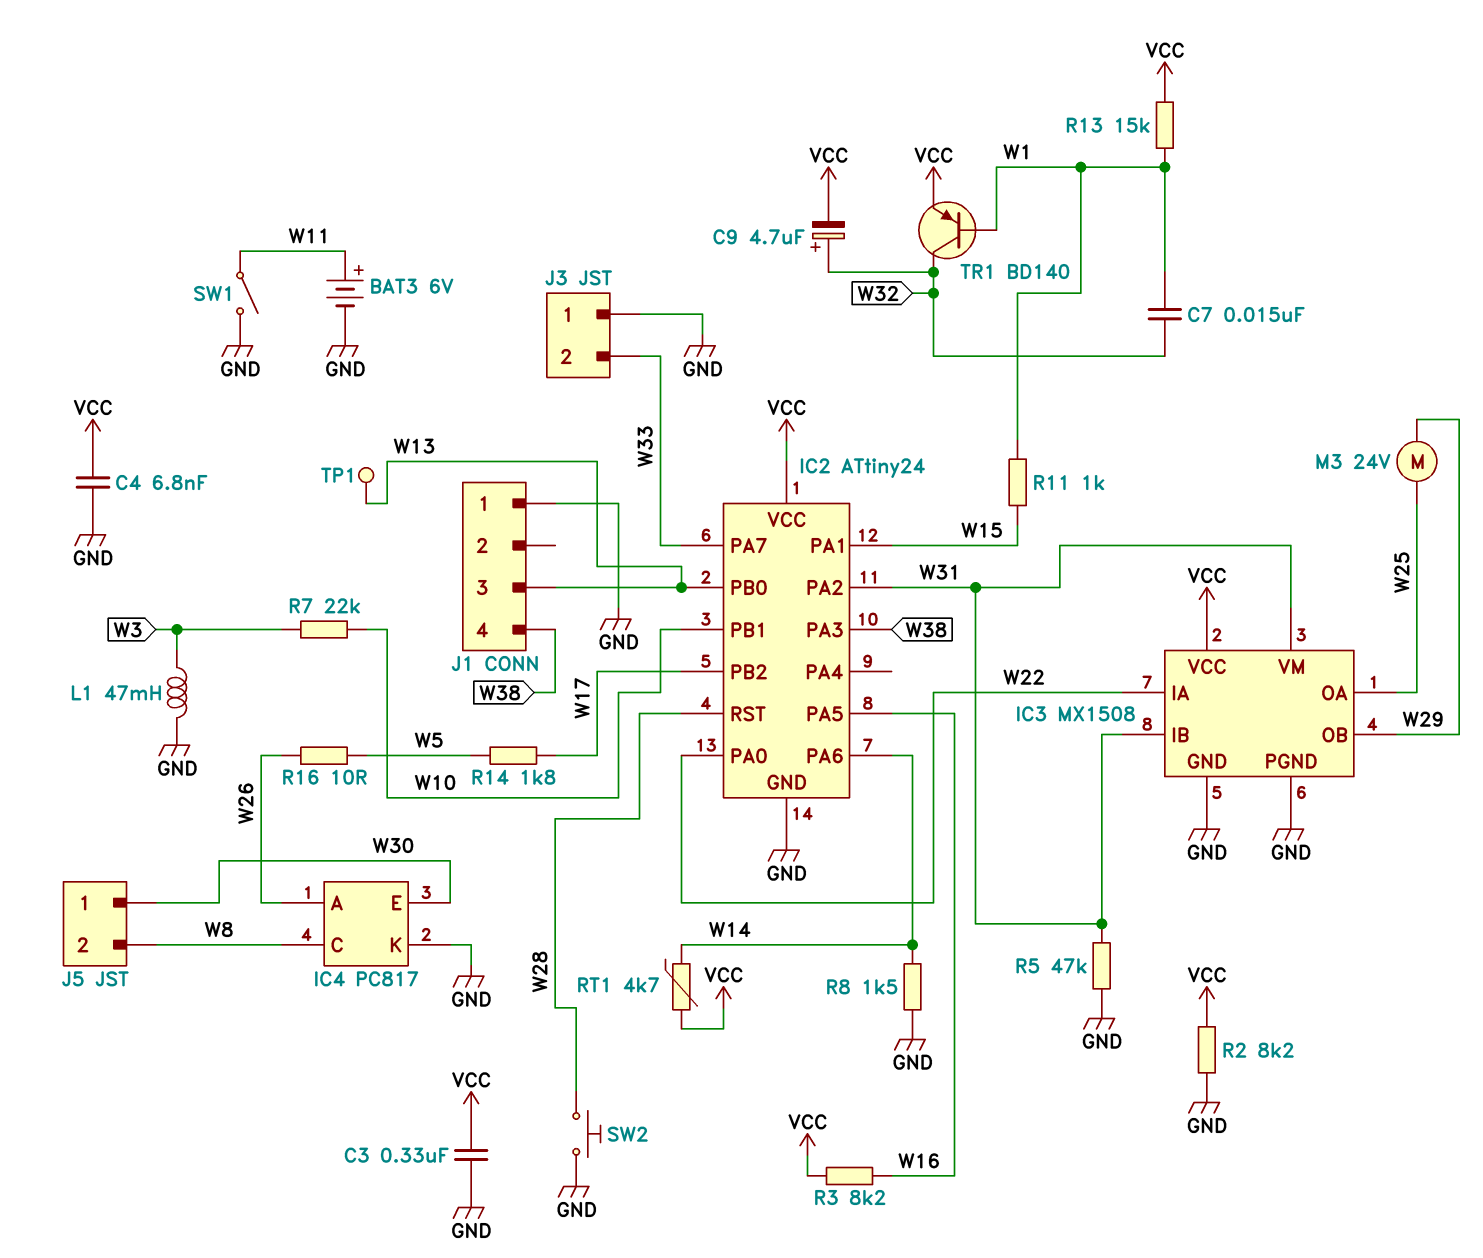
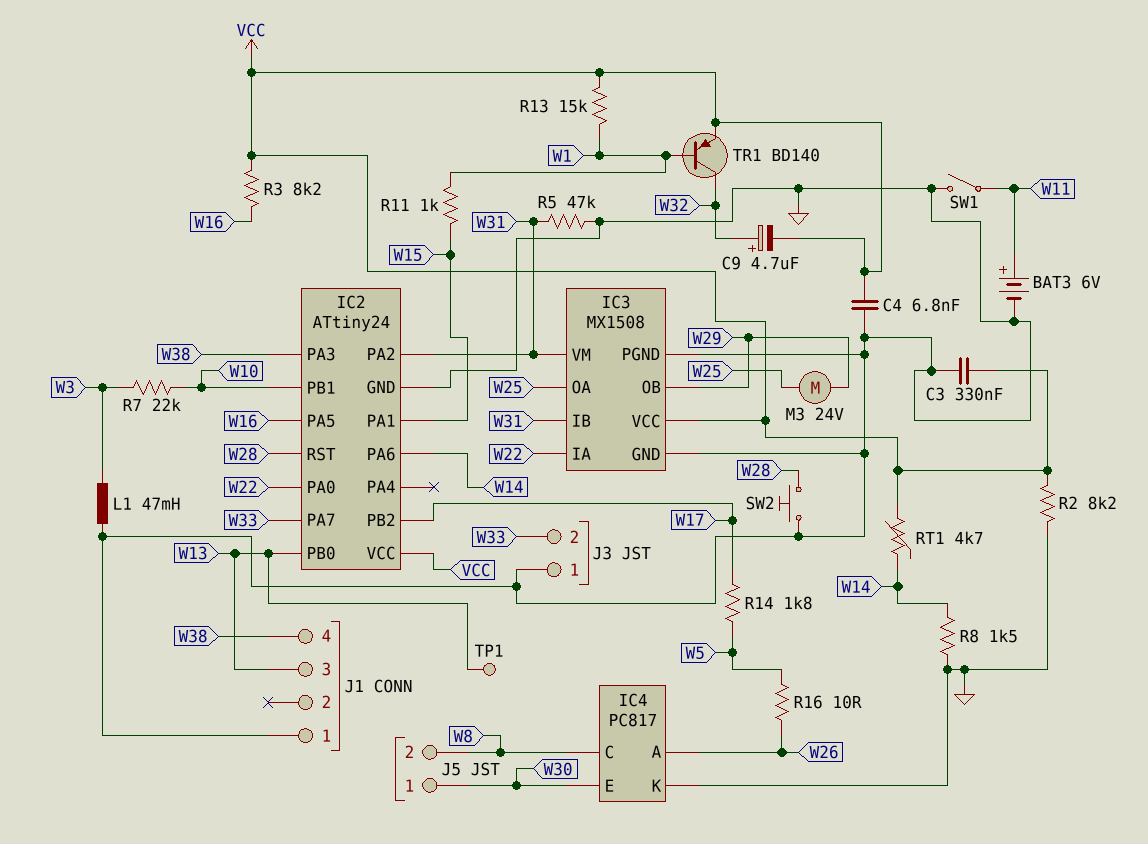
C7: 15nF (W1, W32) -> none

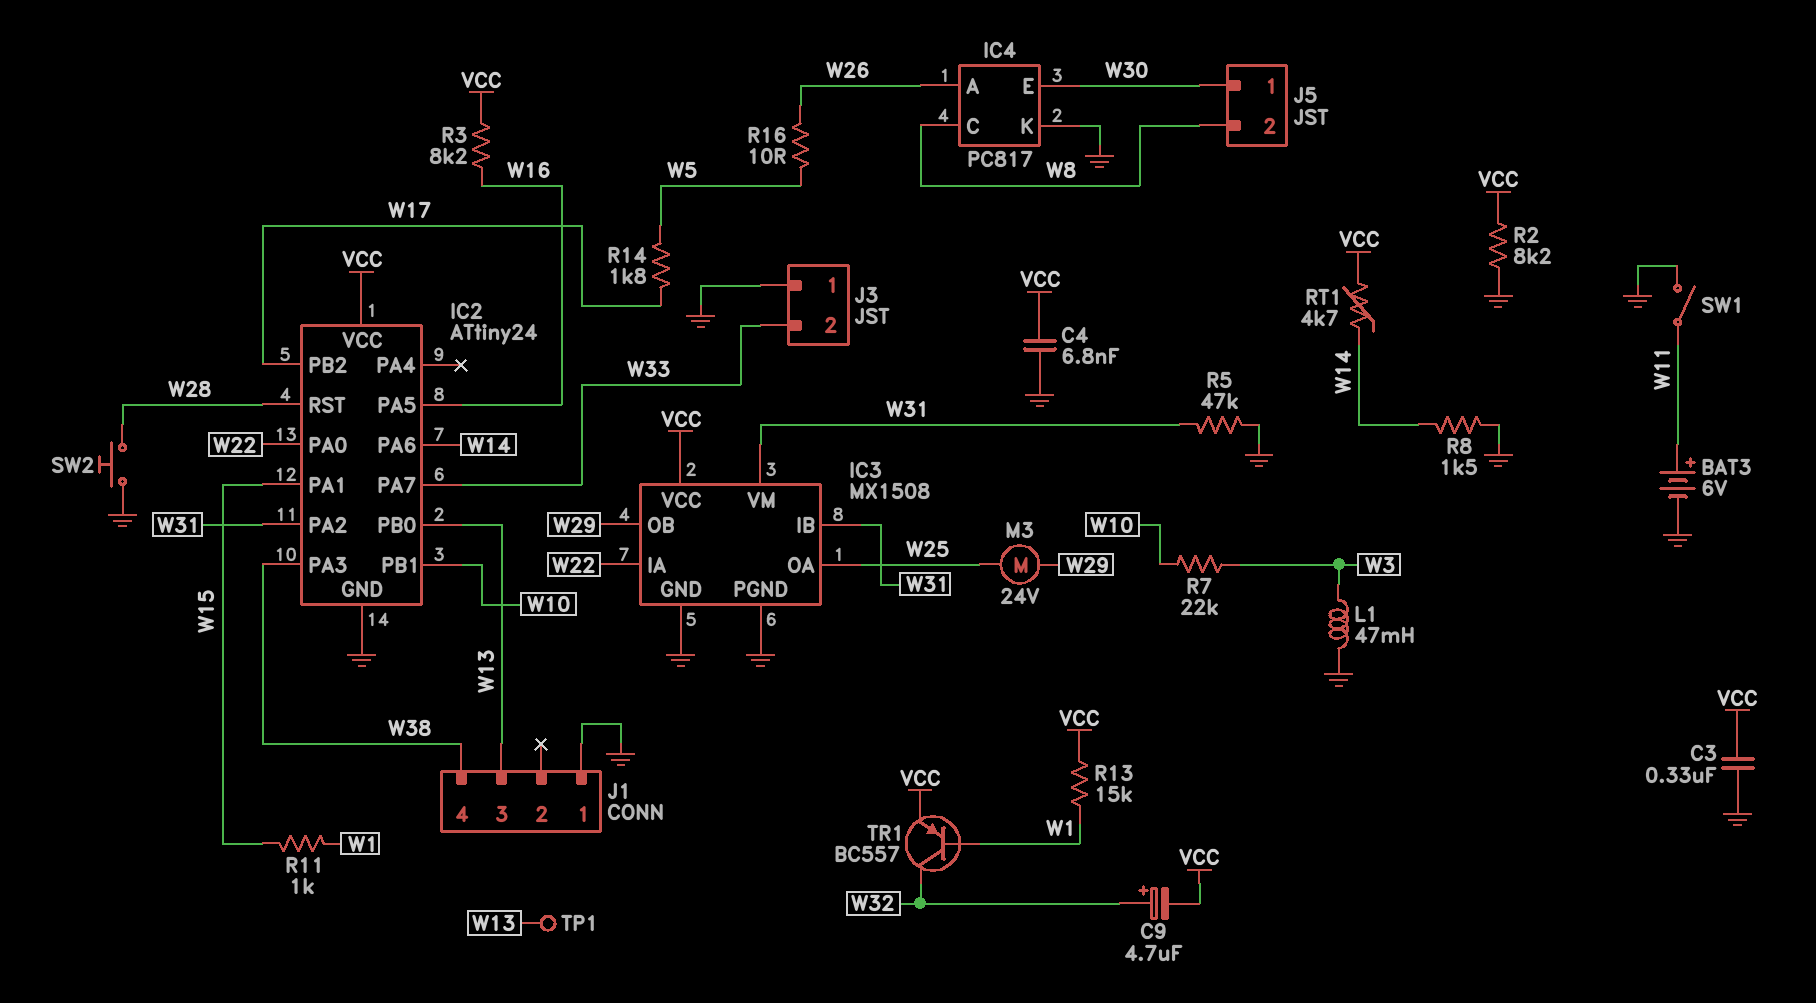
TR1: PNP BD140 (B W1, C W32, E VCC) -> PNP BC557 (B W1, C W32, E VCC)

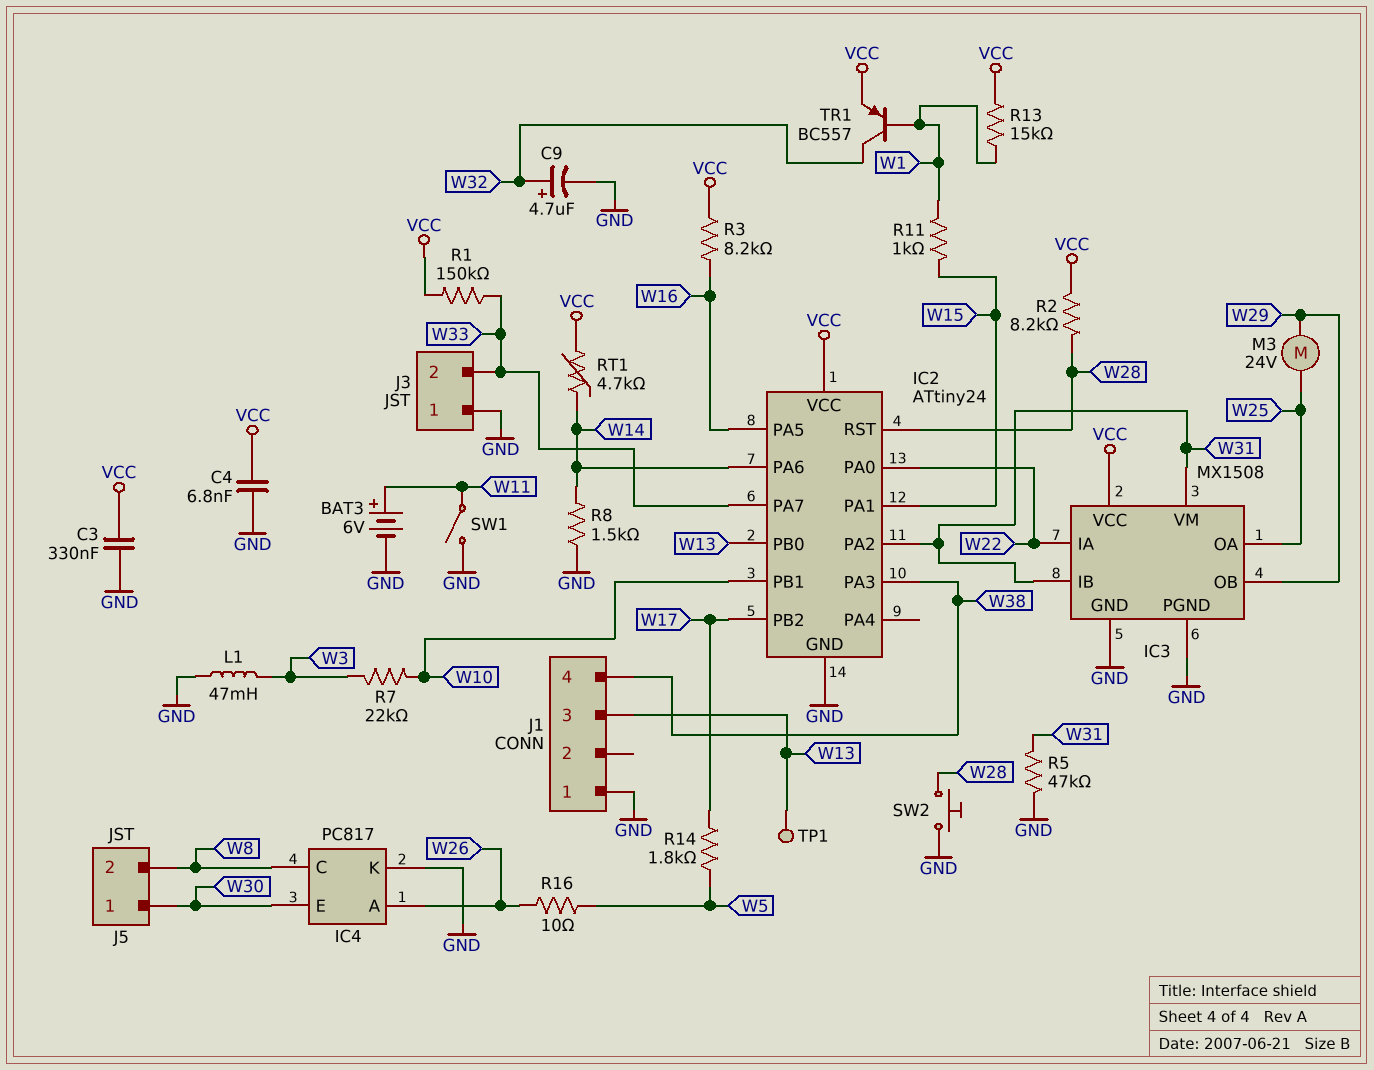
C9: 4.7uF (plus W32, minus VCC) -> 4.7uF (plus W32, minus GND)
R1: none -> 150k (VCC, W33)
R2: 8.2k (GND, VCC) -> 8.2k (VCC, W28)

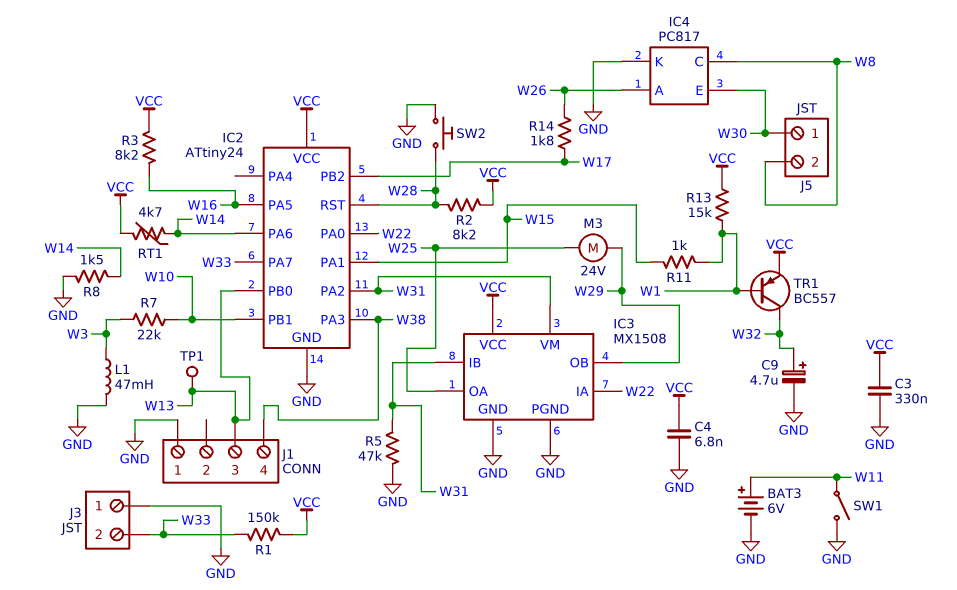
R14: 1.8k (W5, W17) -> 1.8k (W17, W26)
R16: 10 (W5, W26) -> none

